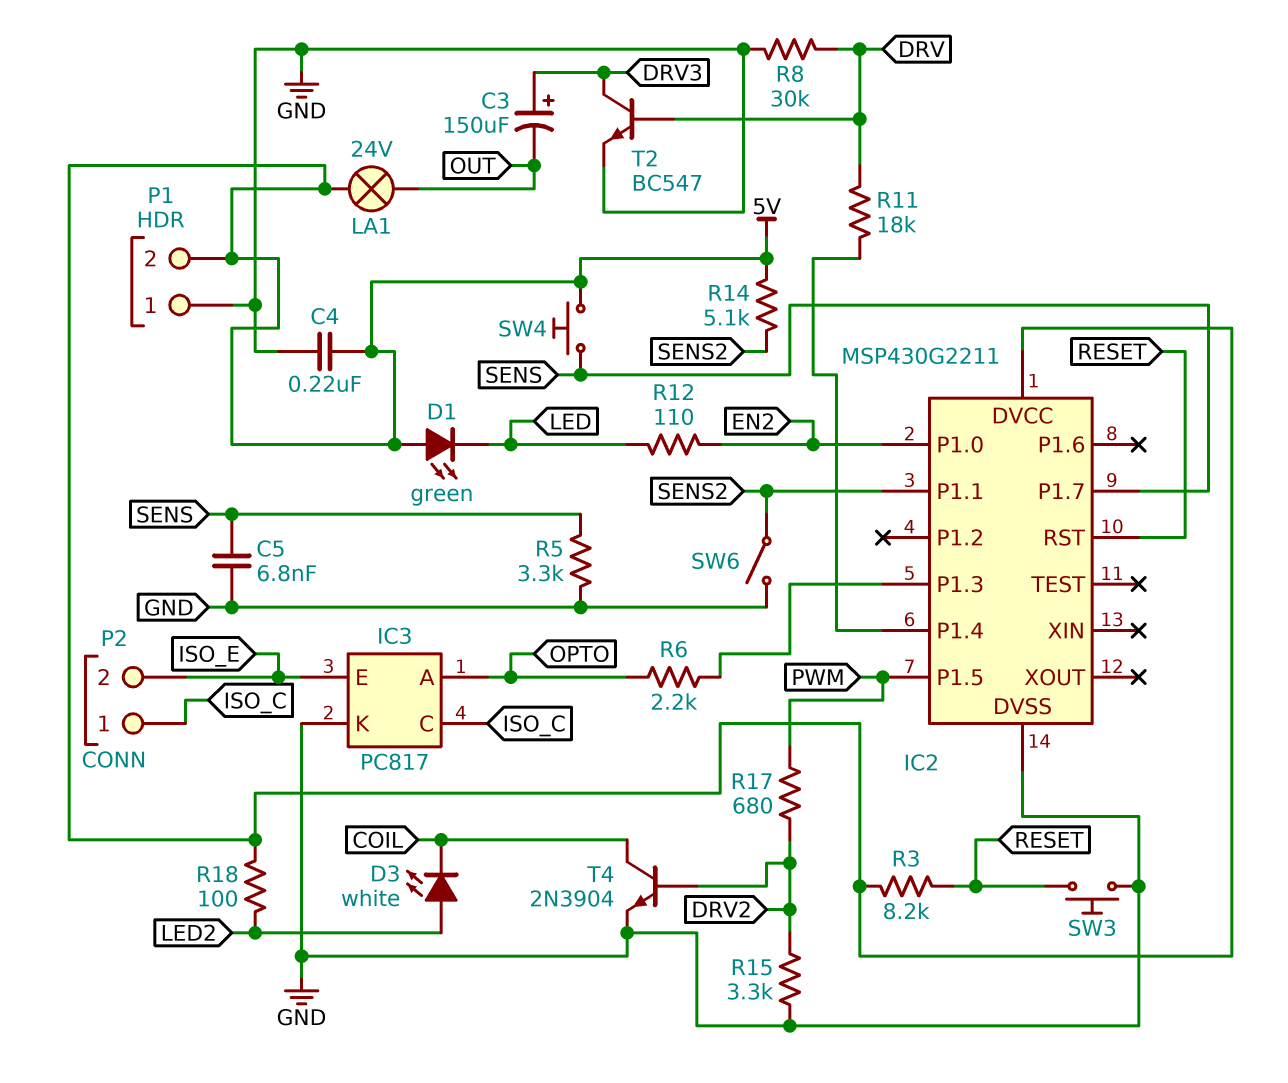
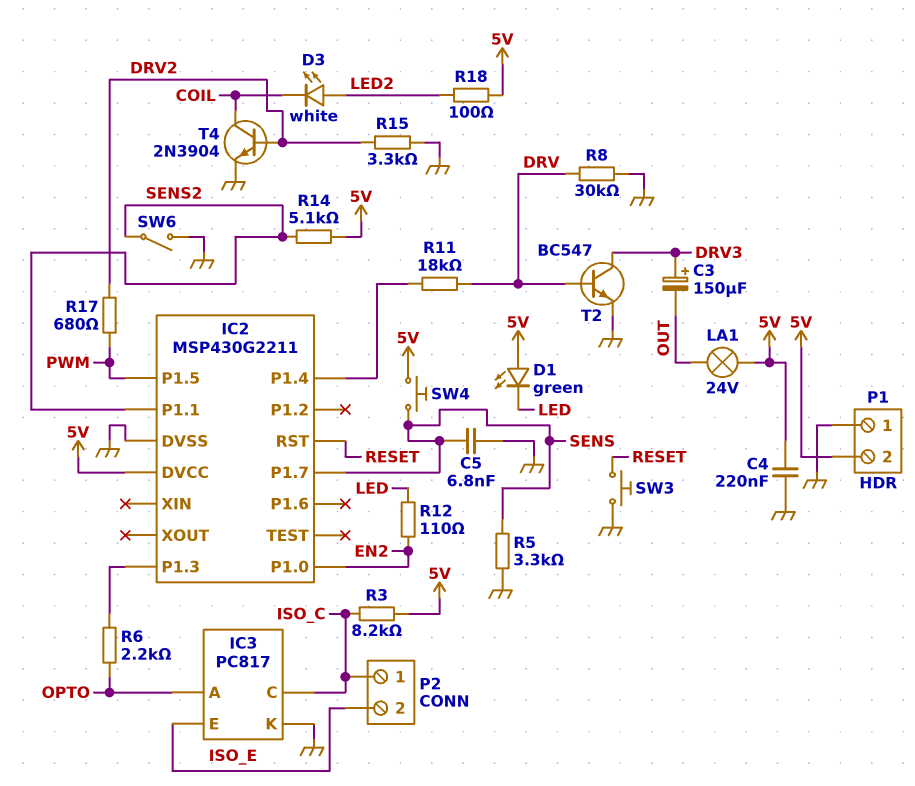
R3: 8.2k (5V, RESET) -> 8.2k (5V, ISO_C)

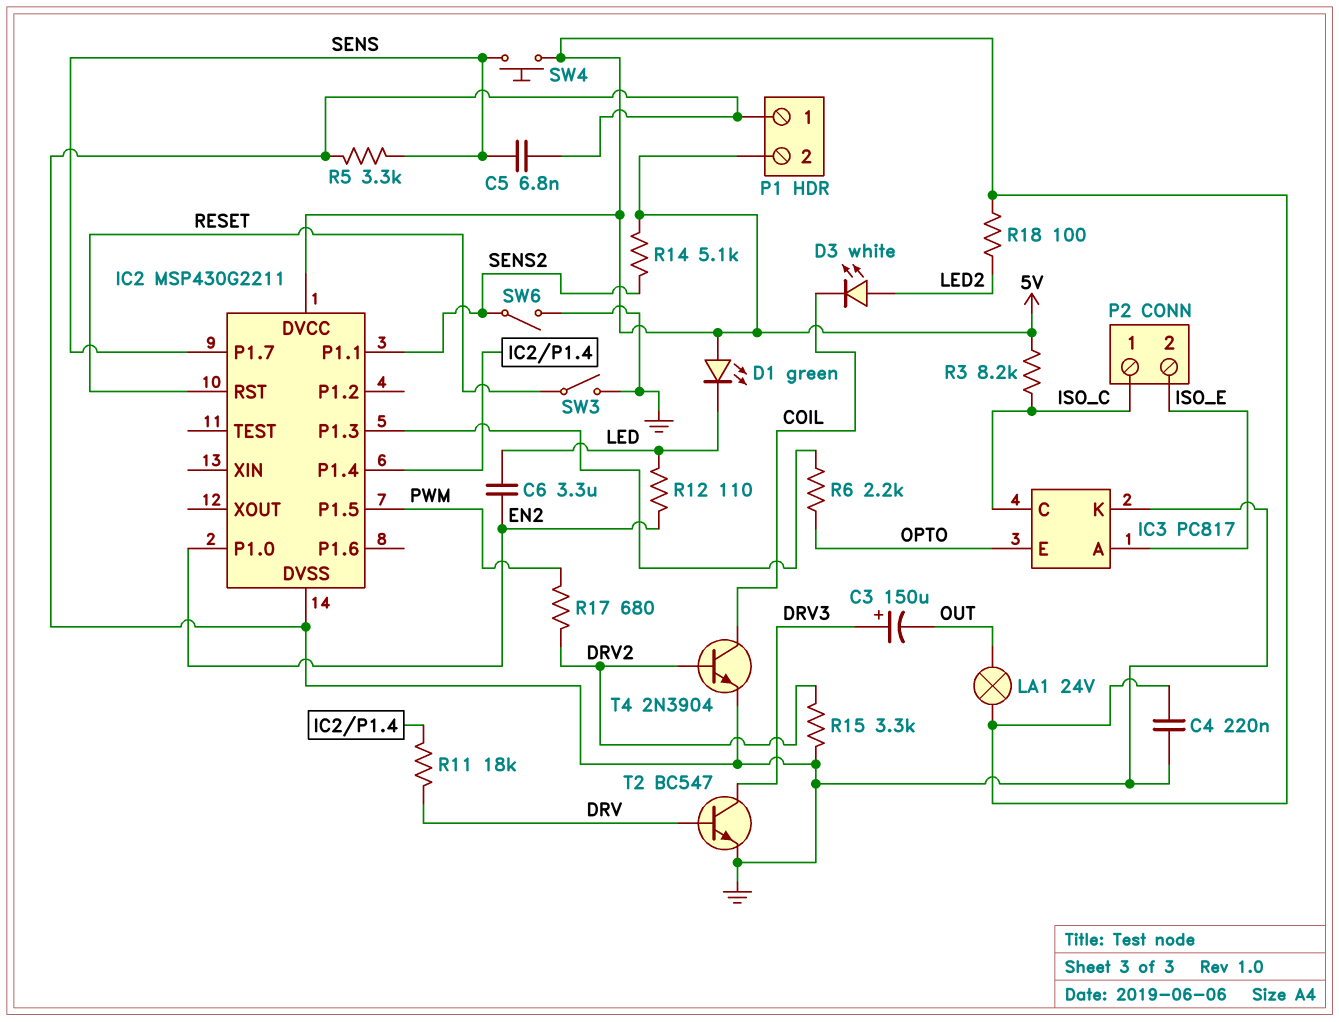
C6: none -> 3.3uF (EN2, LED)
IC3 pin A: OPTO -> ISO_E
IC3 pin E: ISO_E -> OPTO
R8: 30k (DRV, GND) -> none
SW3: button (GND, RESET) -> switch (GND, RESET)

